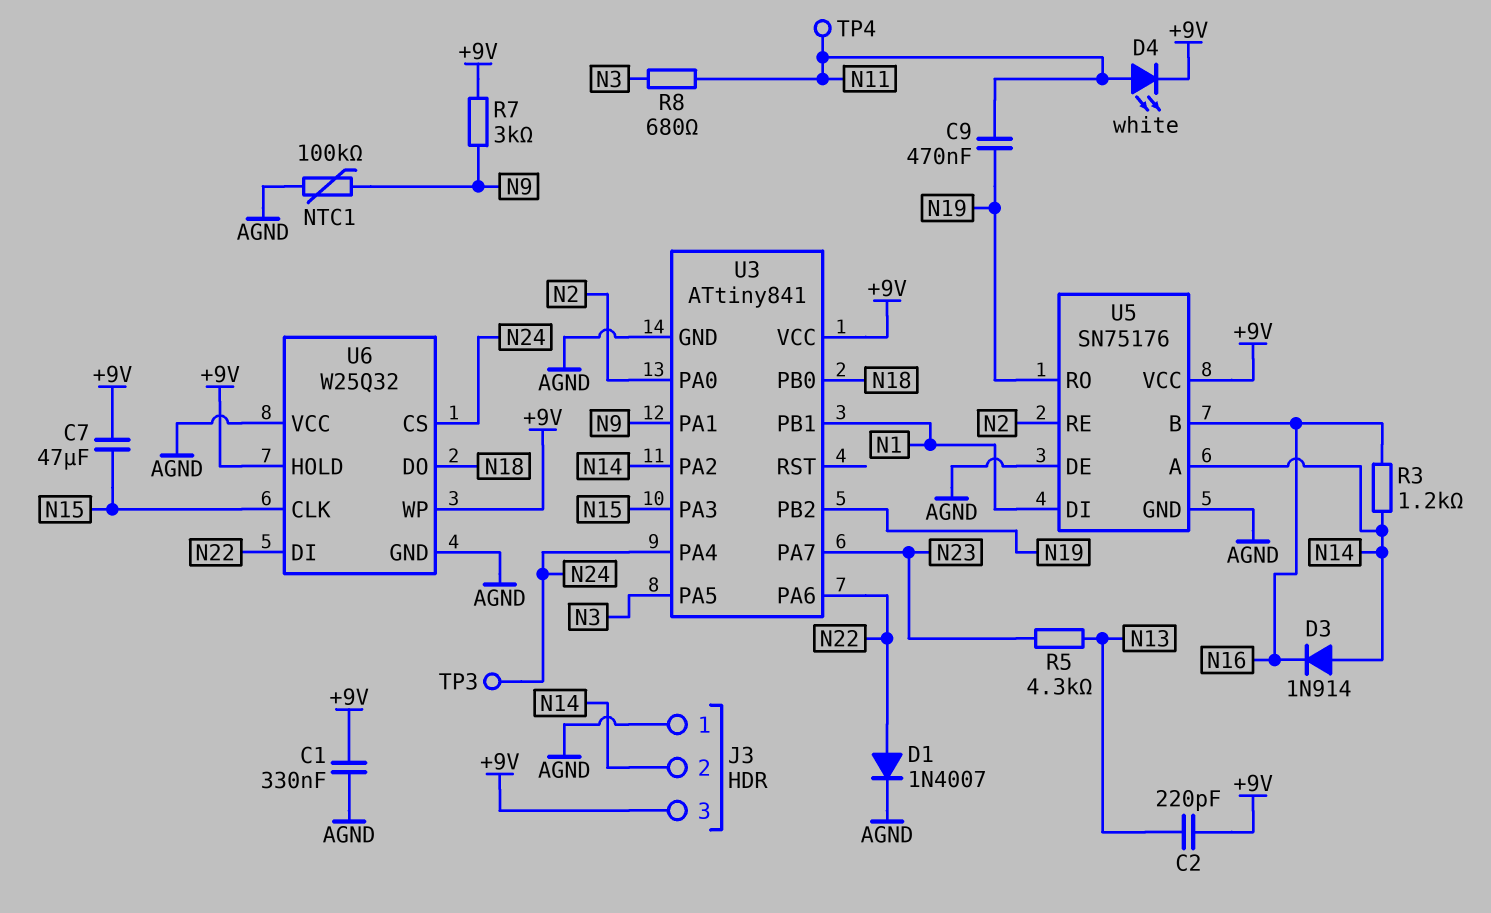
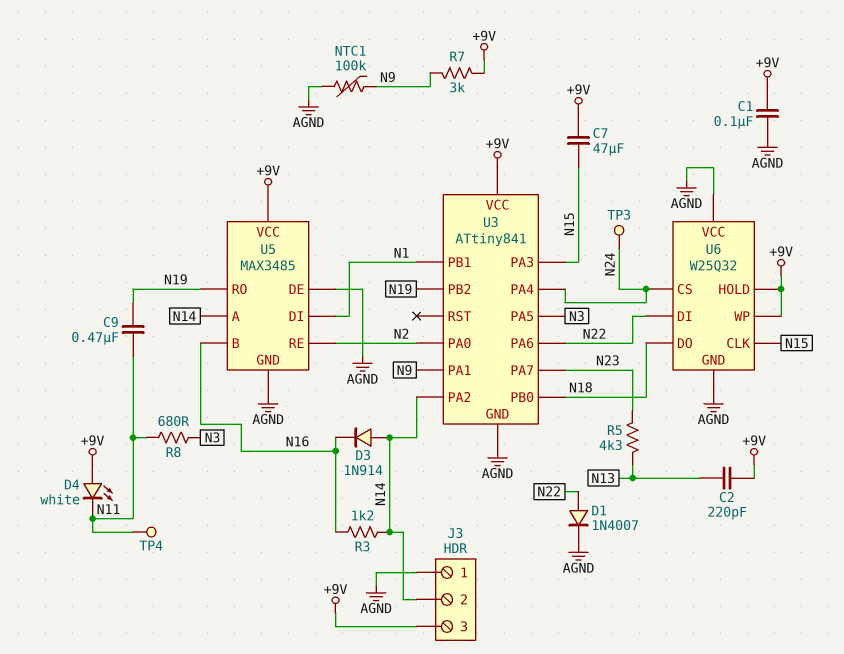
C1: 330nF (+9V, AGND) -> 100nF (+9V, AGND)
D4: LED white (A N11, K +9V) -> LED white (A +9V, K N11)
U5: SN75176 -> MAX3485

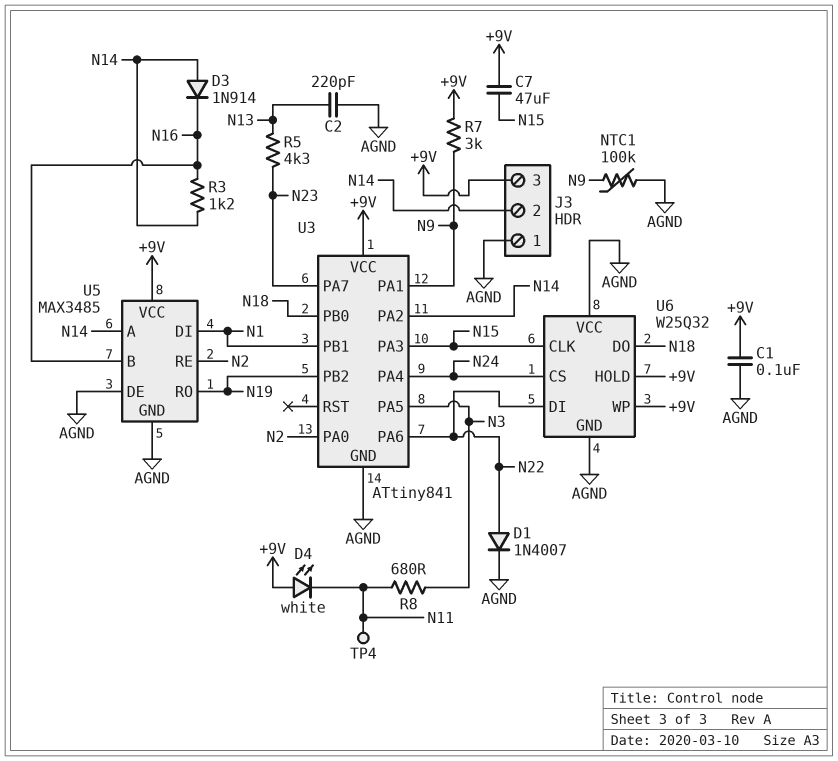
C2: 220pF (+9V, N13) -> 220pF (AGND, N13)
C9: 470nF (N11, N19) -> none
TP3: test point (N24) -> none

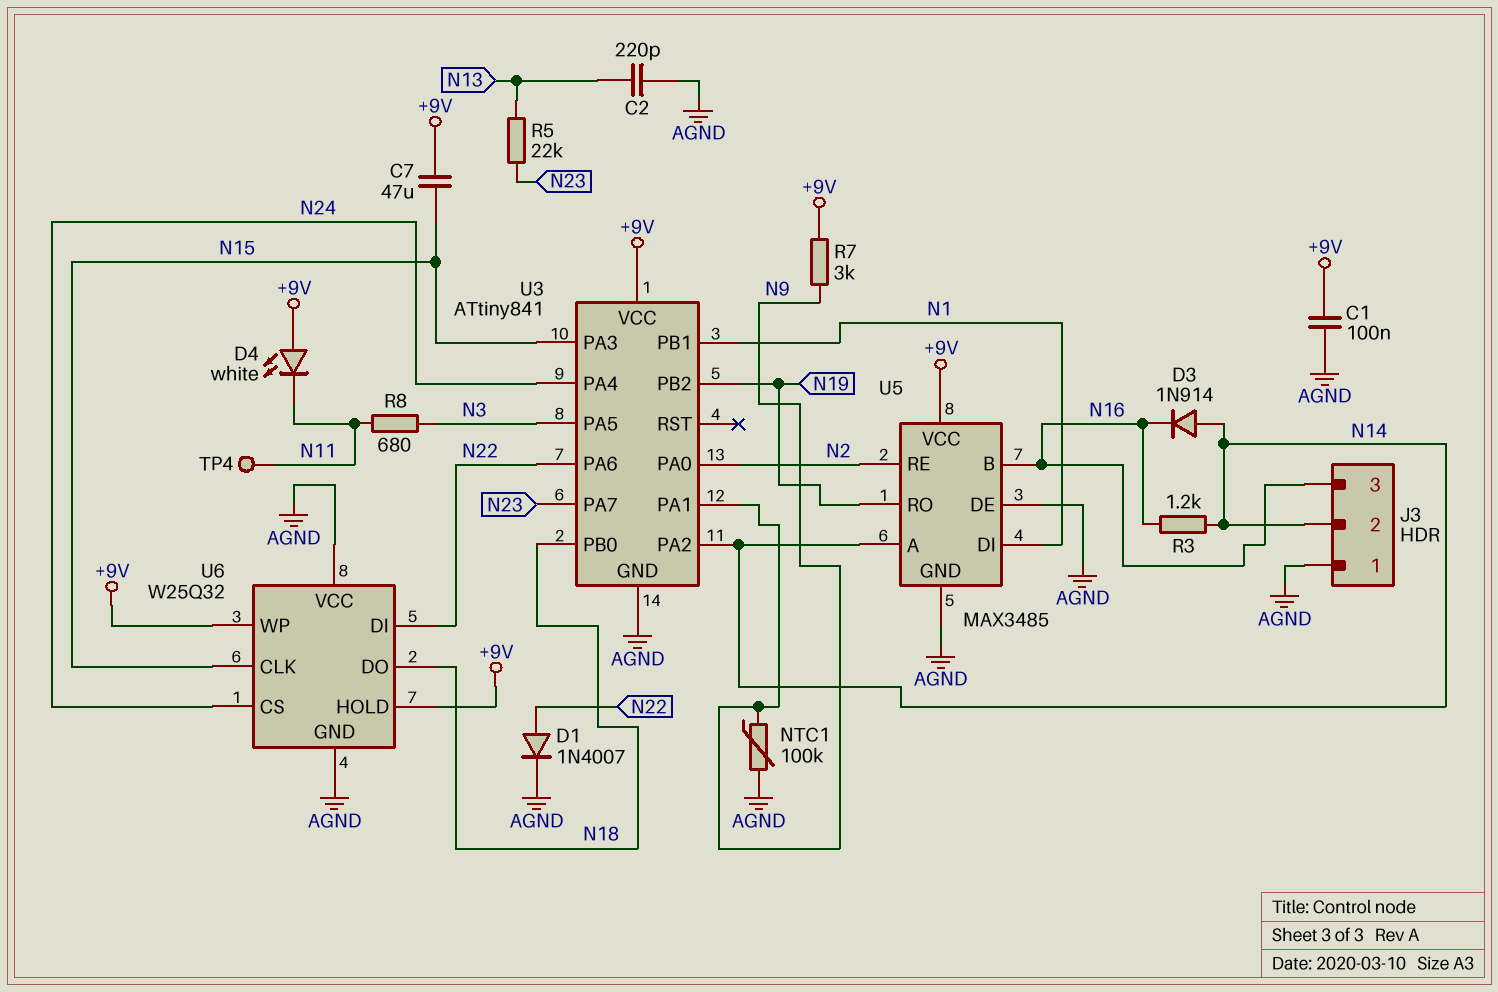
J3 pin 3: +9V -> N16
R5: 4.3k (N13, N23) -> 22k (N13, N23)

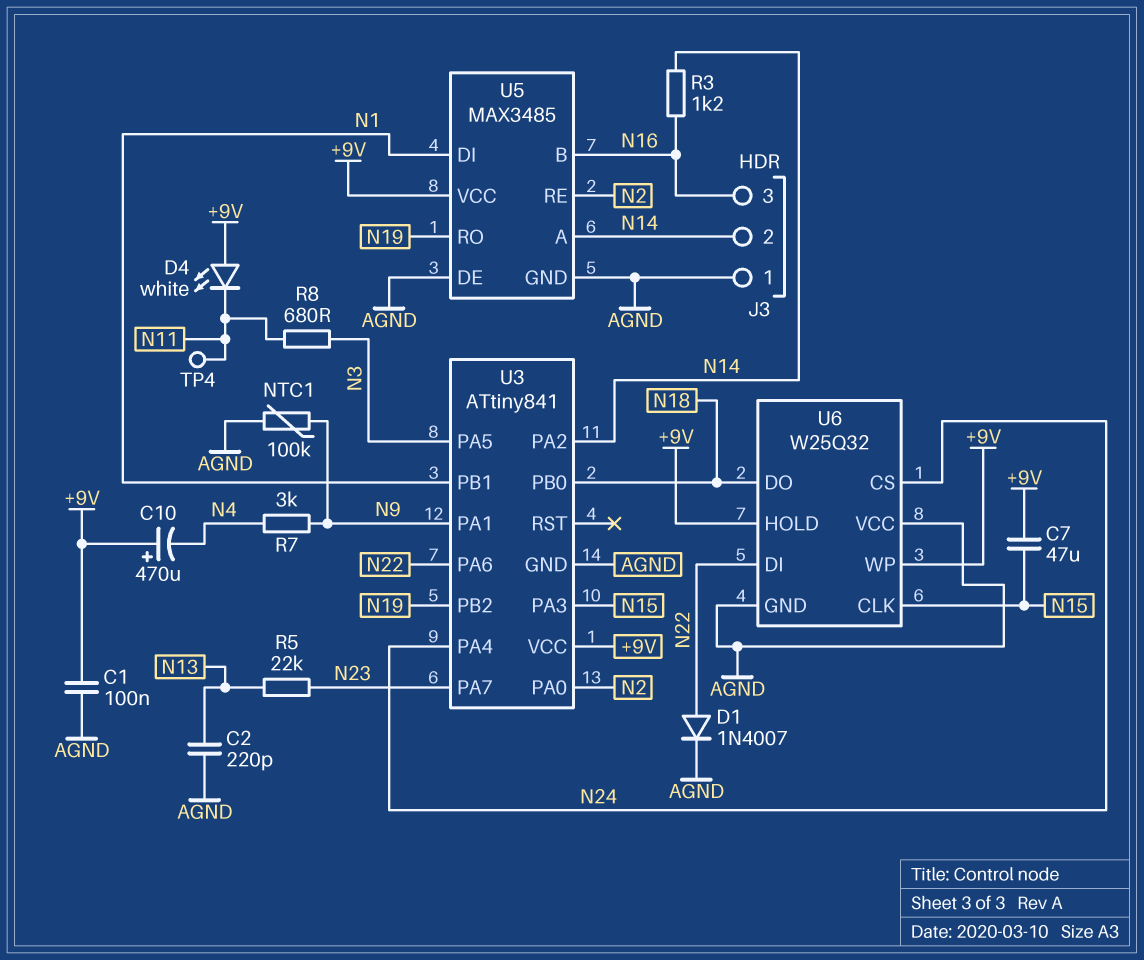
C10: none -> 470uF (plus +9V, minus N4)
D3: diode 1N914 (A N14, K N16) -> none
R7: 3k (+9V, N9) -> 3k (N4, N9)

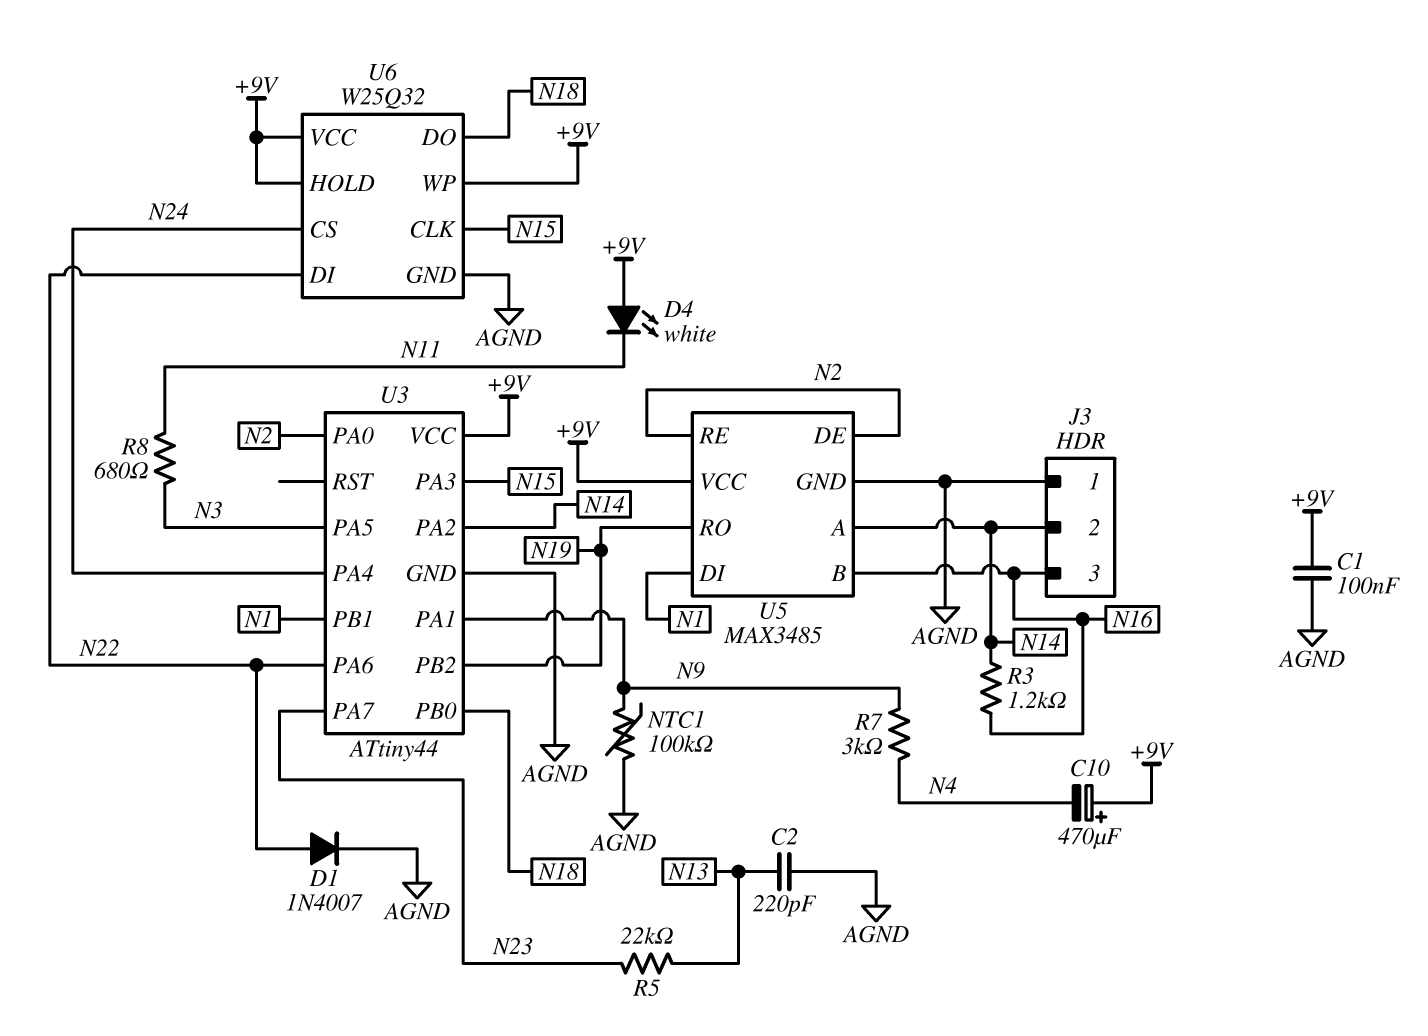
C7: 47uF (+9V, N15) -> none
TP4: test point (N11) -> none
U3: ATtiny841 -> ATtiny44
U5 pin DE: AGND -> N2
U6 pin VCC: AGND -> +9V

